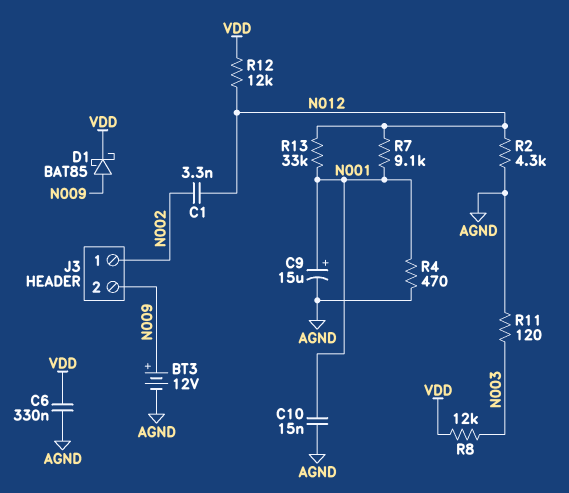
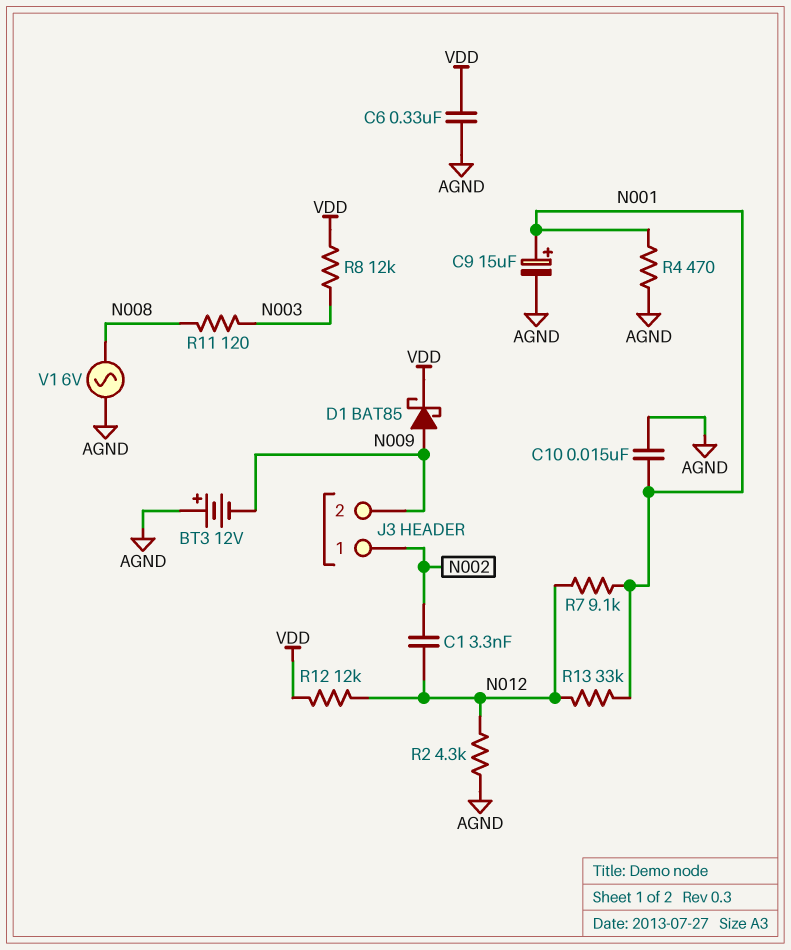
BT3: 12V (plus N009, minus AGND) -> 12V (plus AGND, minus N009)
R11: 120 (AGND, N003) -> 120 (N003, N008)
V1: none -> AC 6V (AGND, N008)

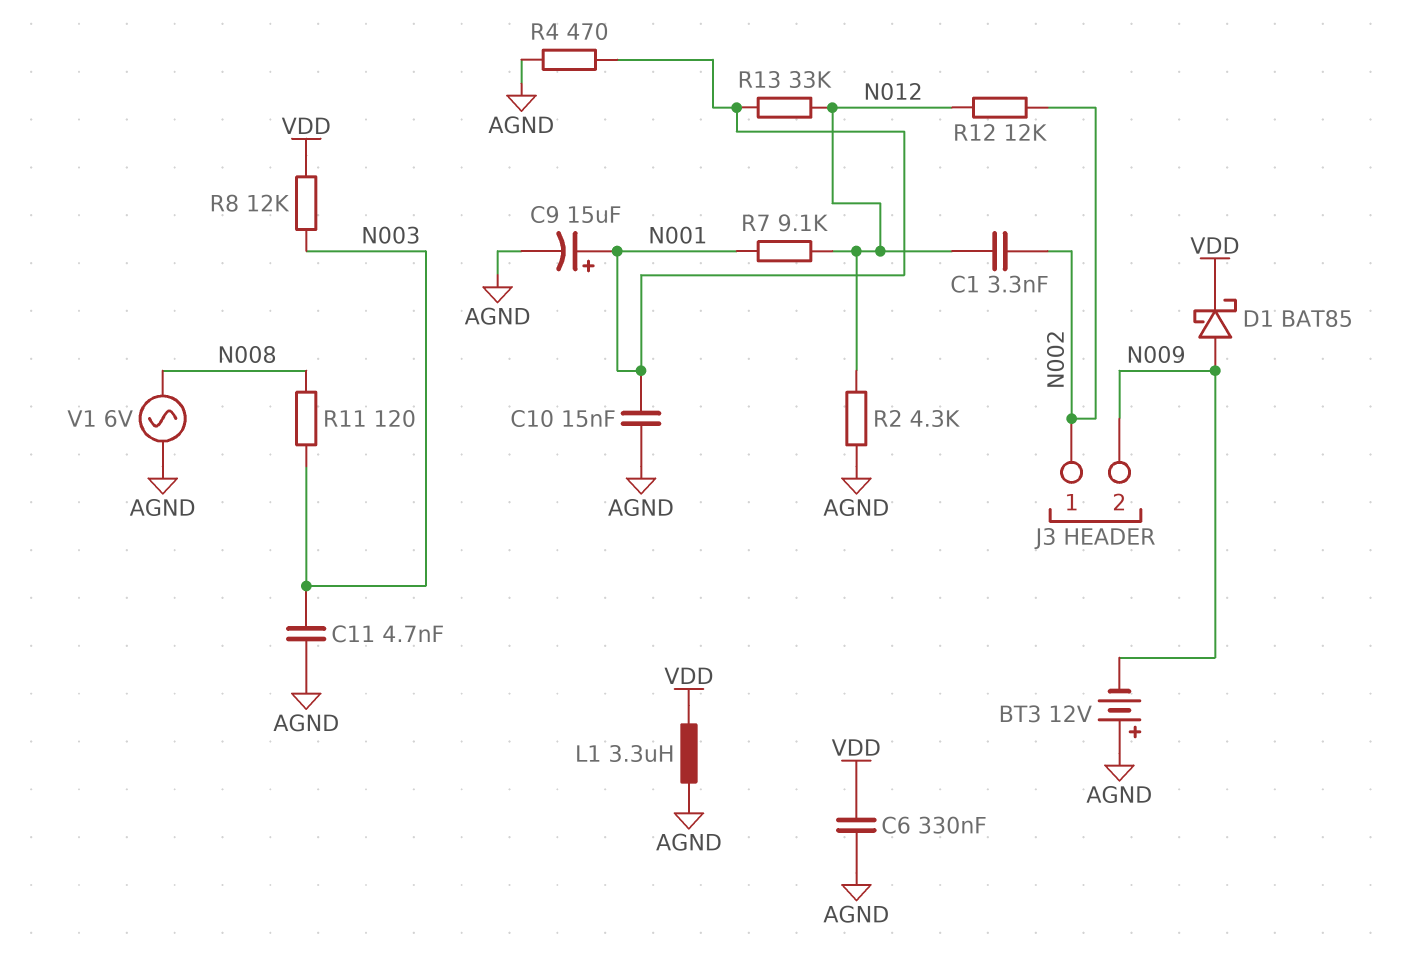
C11: none -> 4.7nF (AGND, N003)
L1: none -> 3.3uH (AGND, VDD)
R12: 12k (N012, VDD) -> 12k (N002, N012)

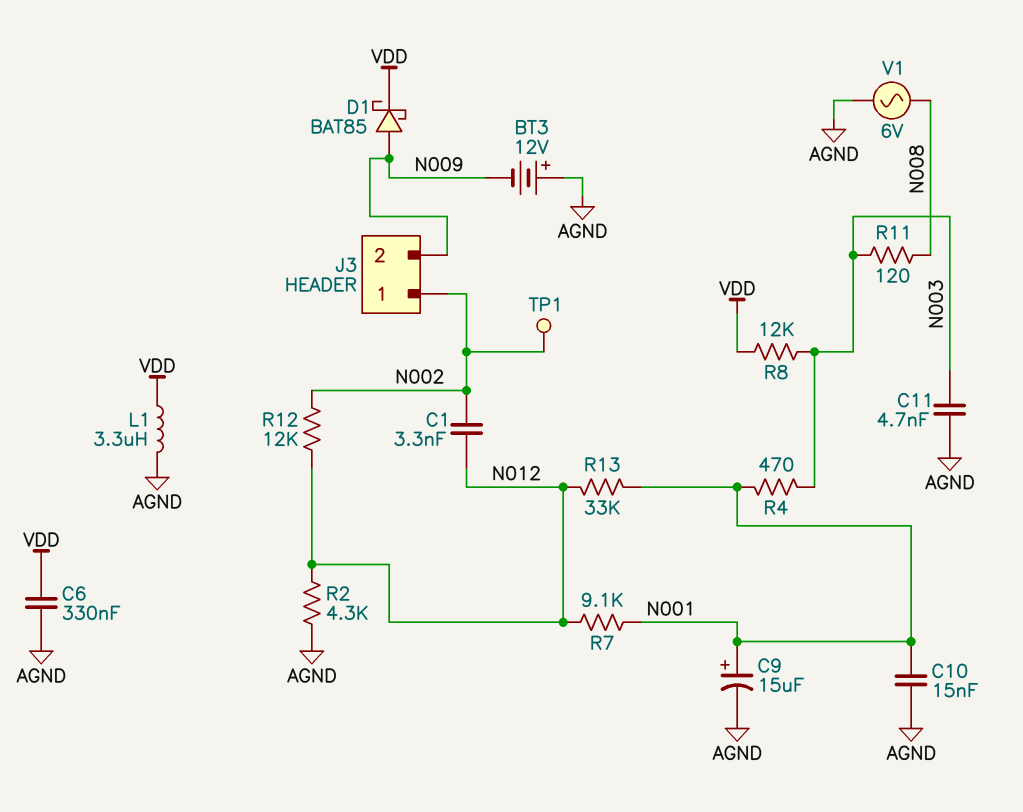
R4: 470 (AGND, N001) -> 470 (N001, N003)
TP1: none -> test point (N002)

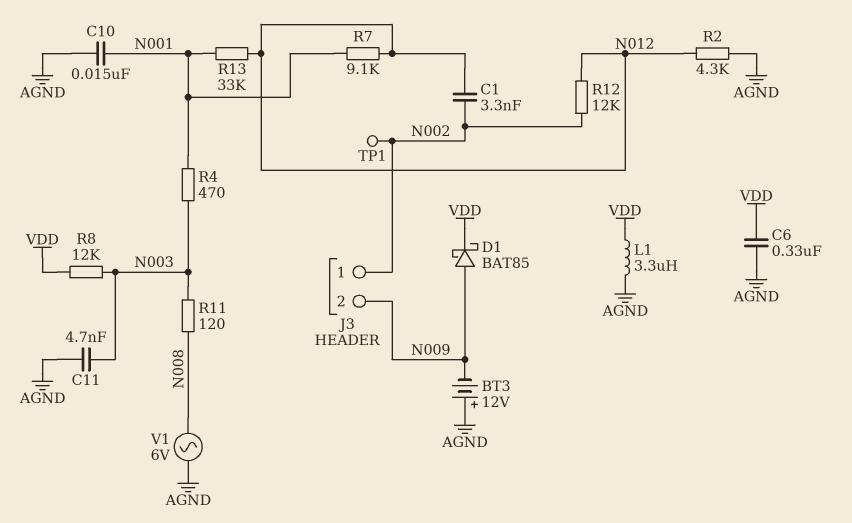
C9: 15uF (plus N001, minus AGND) -> none

